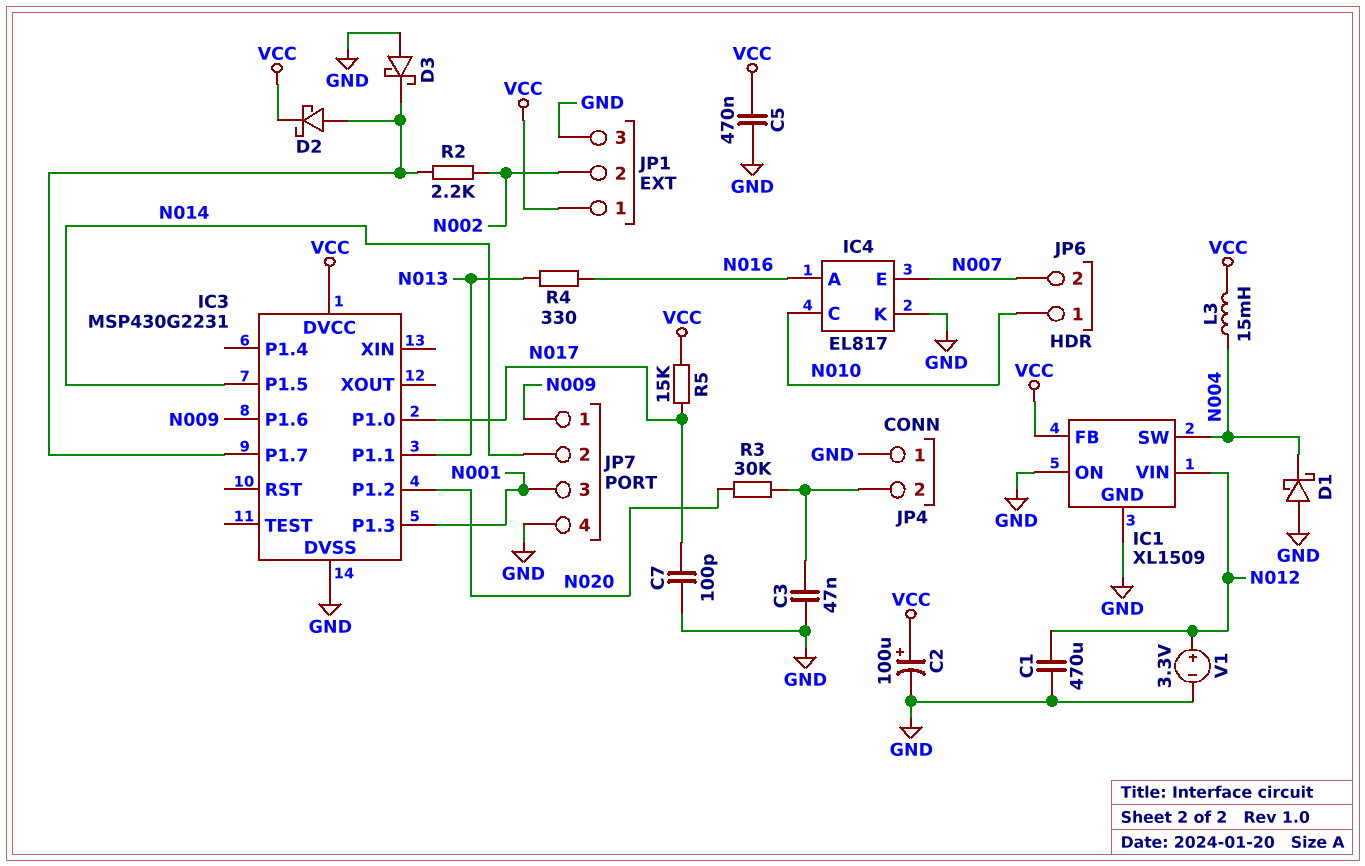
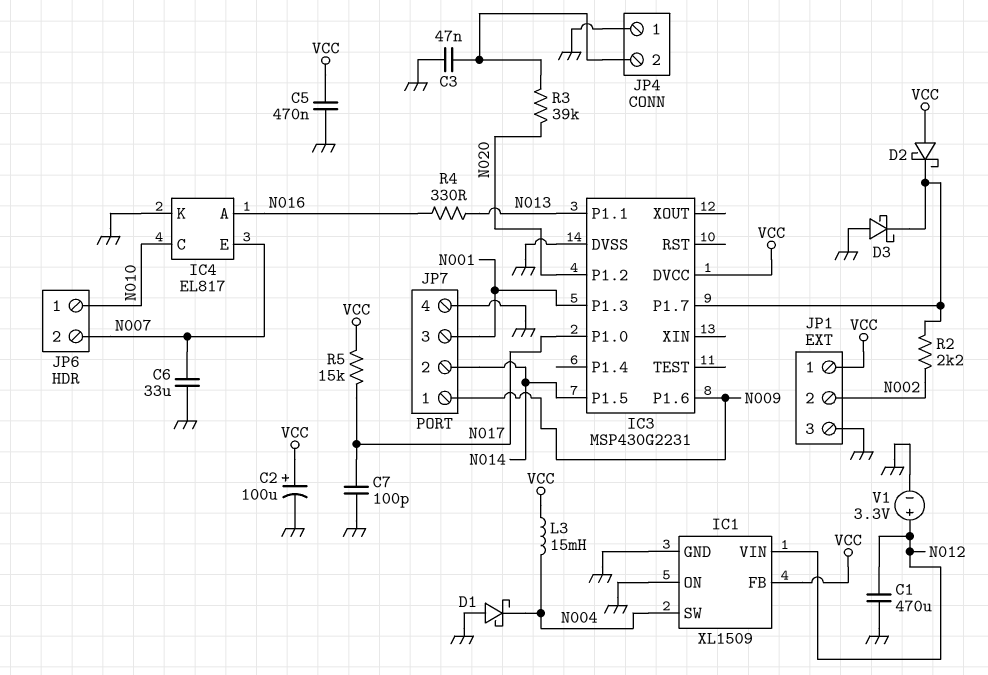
C6: none -> 33uF (GND, N007)
D2: schottky (A IC3/P1.7, K VCC) -> schottky (A VCC, K IC3/P1.7)
R3: 30k (JP4/2, N020) -> 39k (JP4/2, N020)

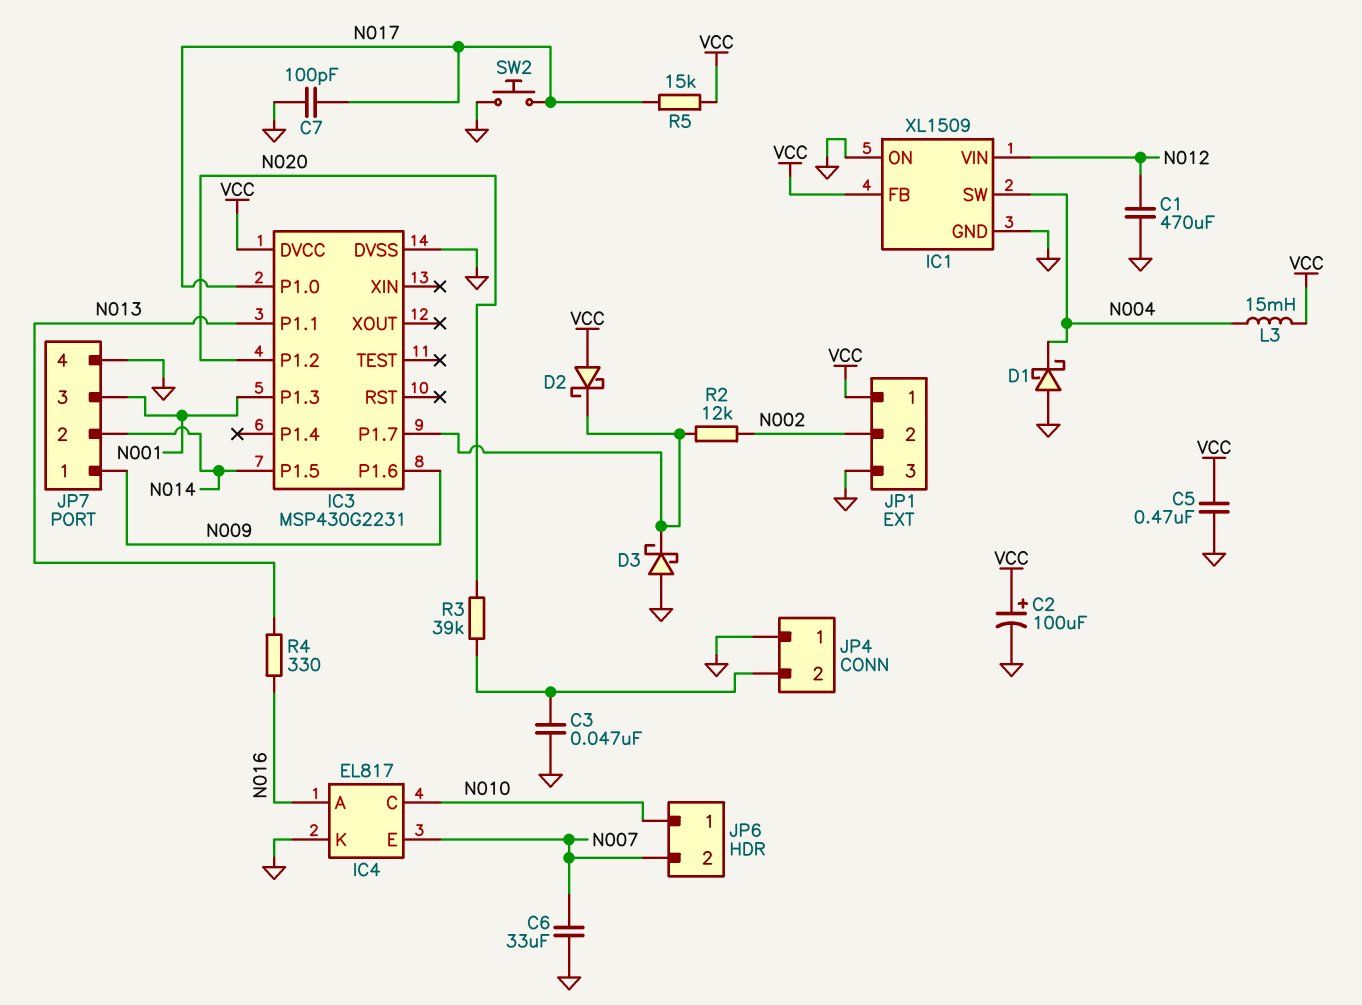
R2: 2.2k (IC3/P1.7, N002) -> 12k (IC3/P1.7, N002)
SW2: none -> button (GND, N017)
V1: 3.3V (plus N012, minus GND) -> none

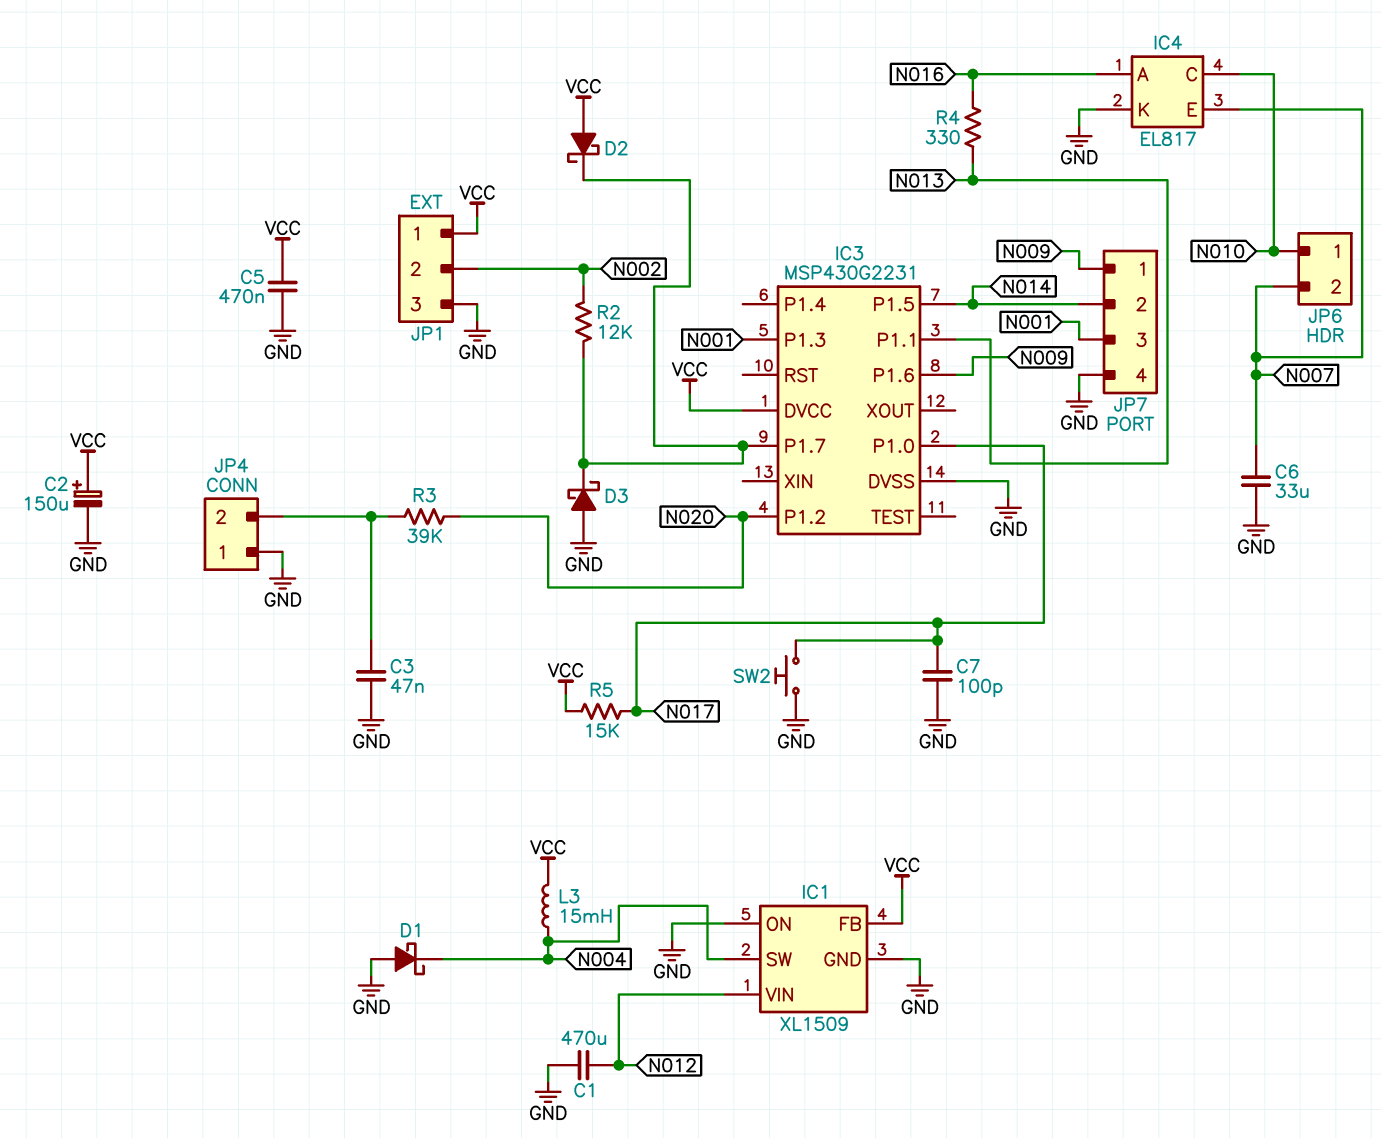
C2: 100uF (plus VCC, minus GND) -> 150uF (plus VCC, minus GND)

